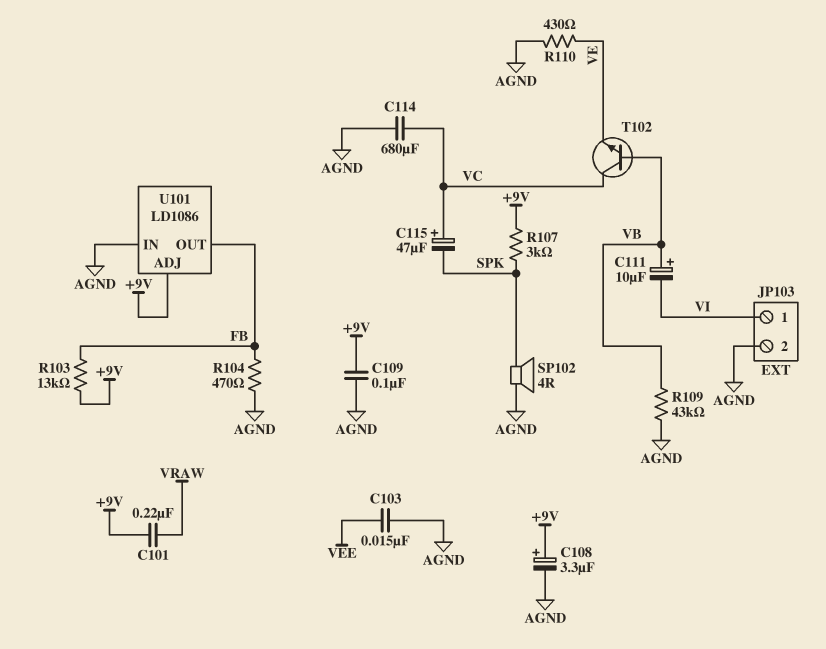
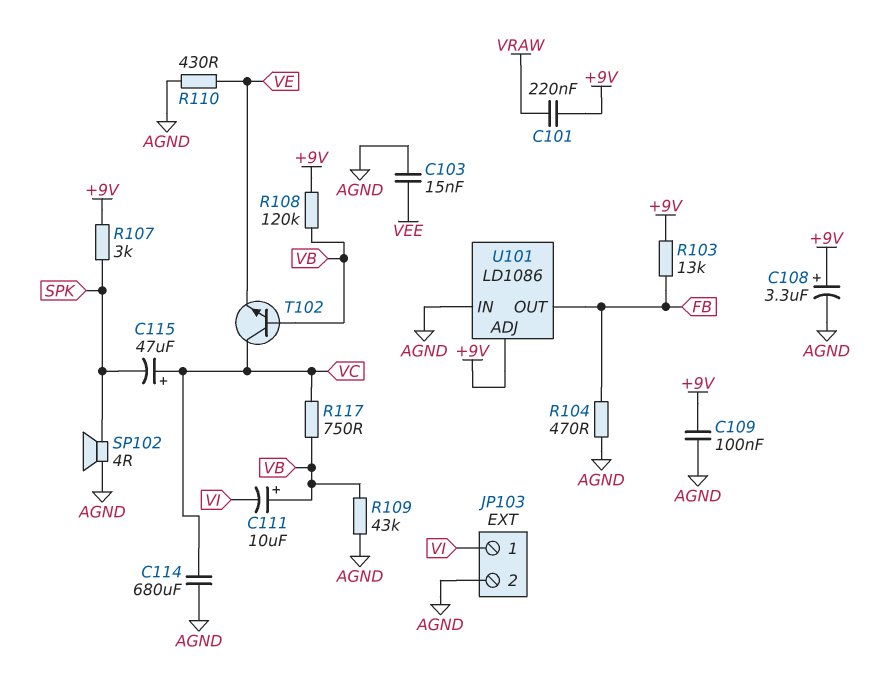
R108: none -> 120k (+9V, VB)
R117: none -> 750 (VB, VC)

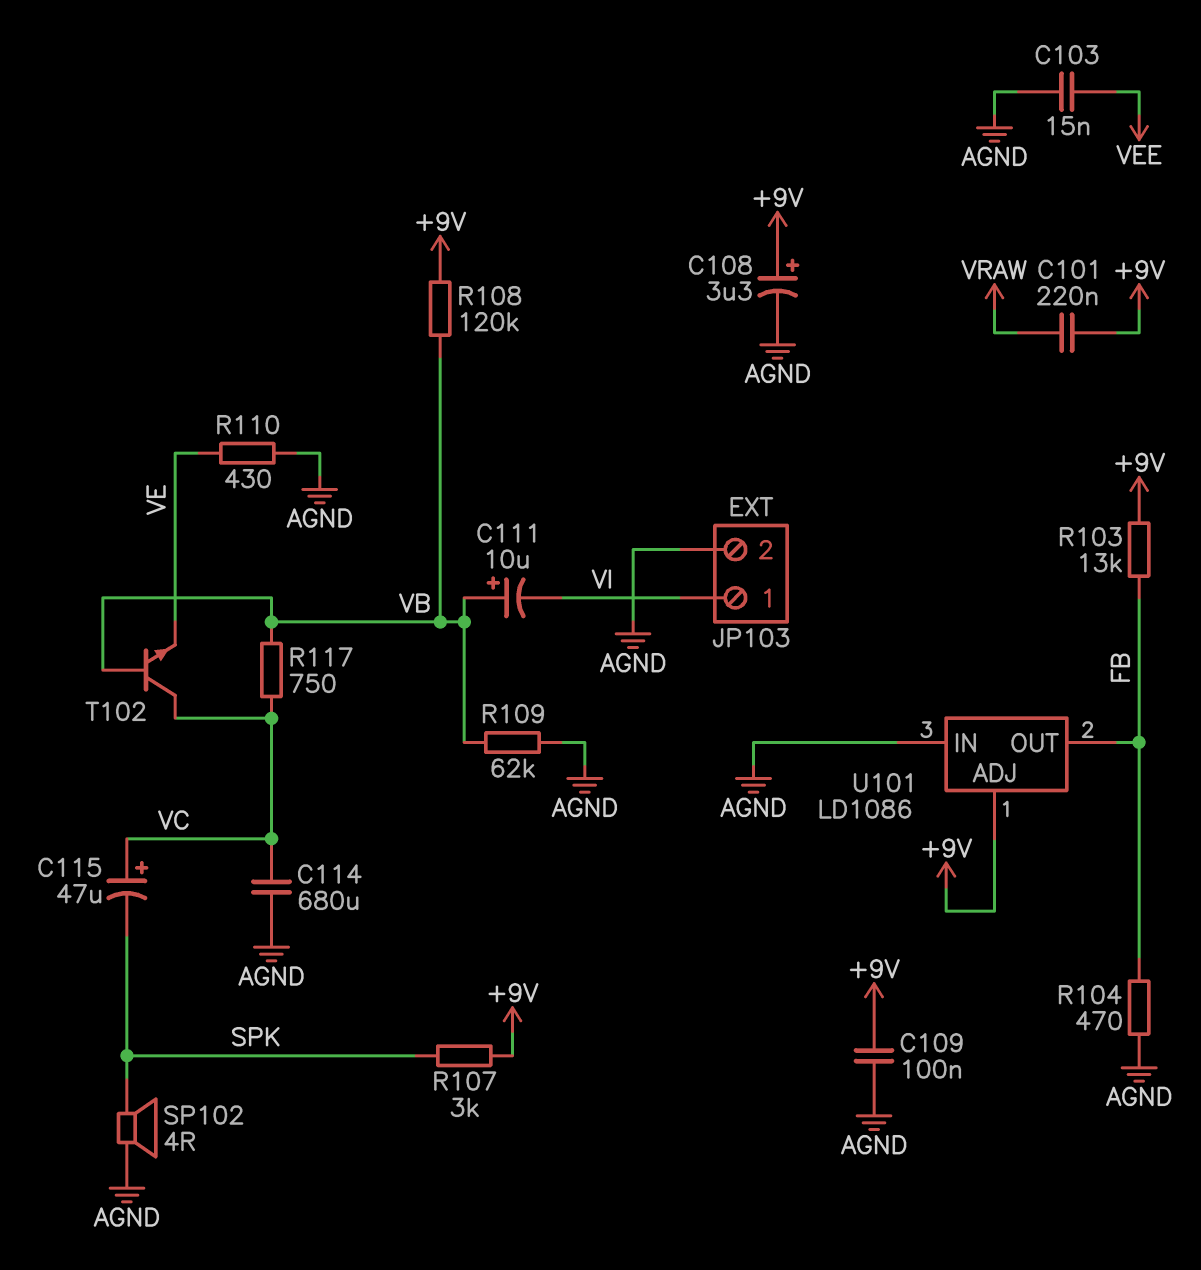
R109: 43k (AGND, VB) -> 62k (AGND, VB)

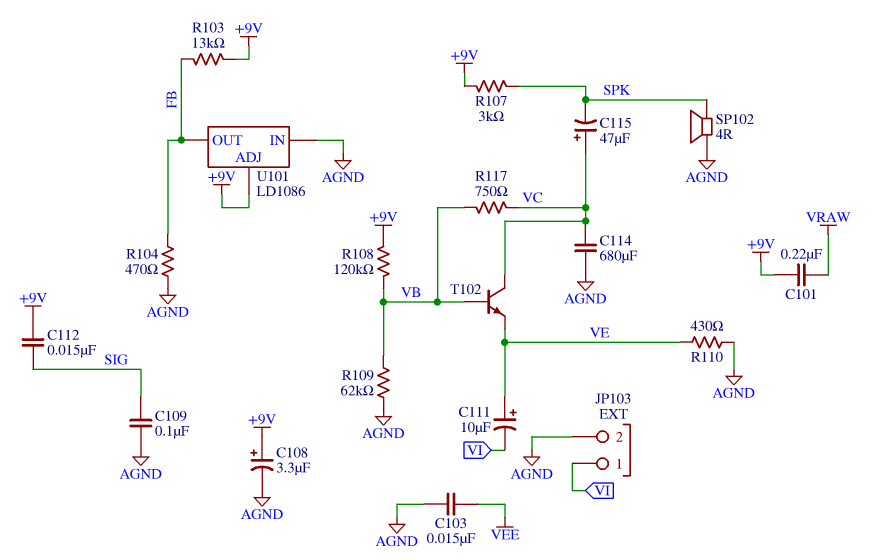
C109: 100nF (+9V, AGND) -> 100nF (AGND, SIG)
C111: 10uF (plus VB, minus VI) -> 10uF (plus VE, minus VI)
C112: none -> 15nF (+9V, SIG)

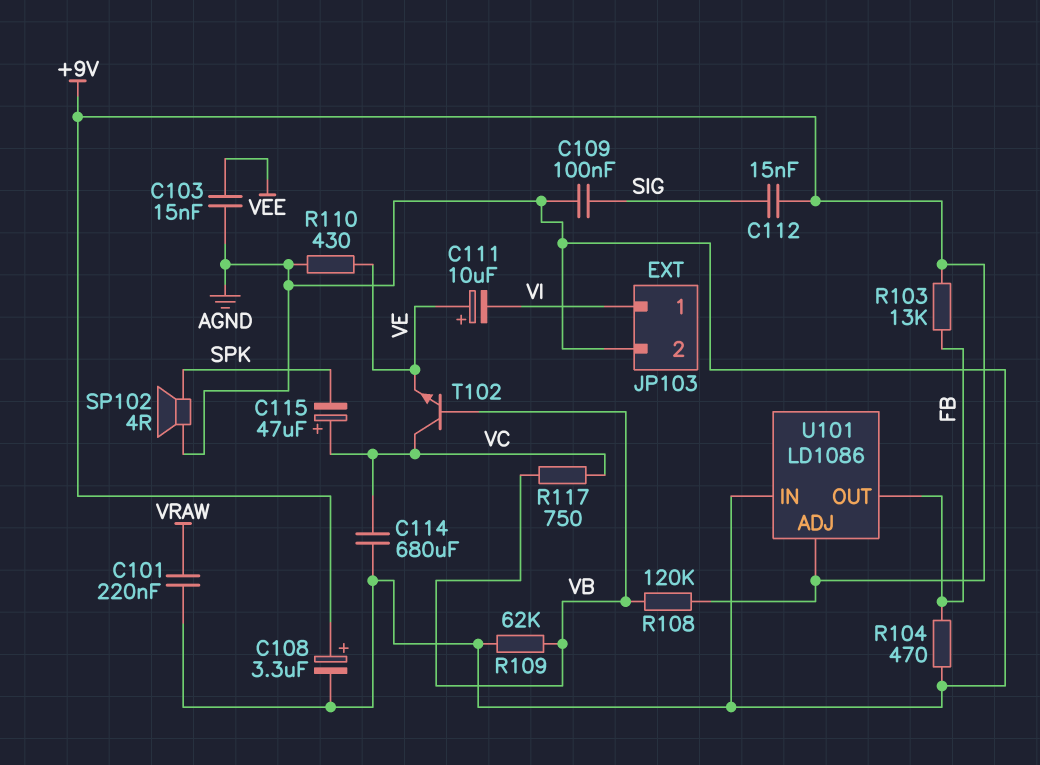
C101: 220nF (+9V, VRAW) -> 220nF (AGND, VRAW)
R107: 3k (+9V, SPK) -> none

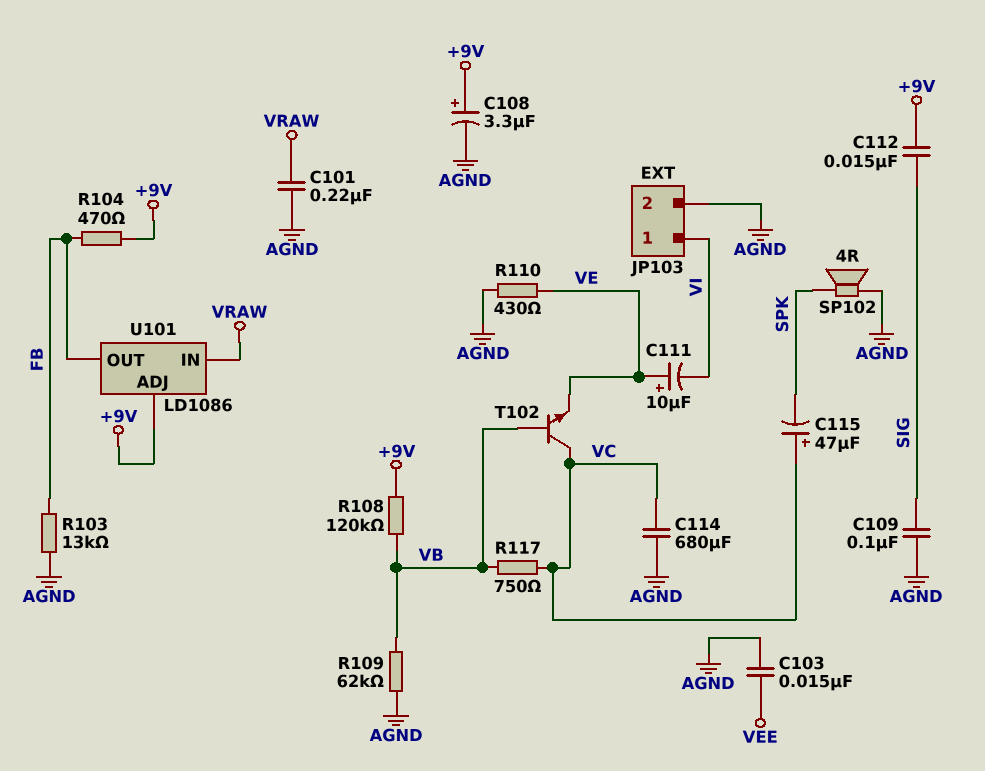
R103: 13k (+9V, FB) -> 13k (AGND, FB)
R104: 470 (AGND, FB) -> 470 (+9V, FB)
U101 pin IN: AGND -> VRAW

